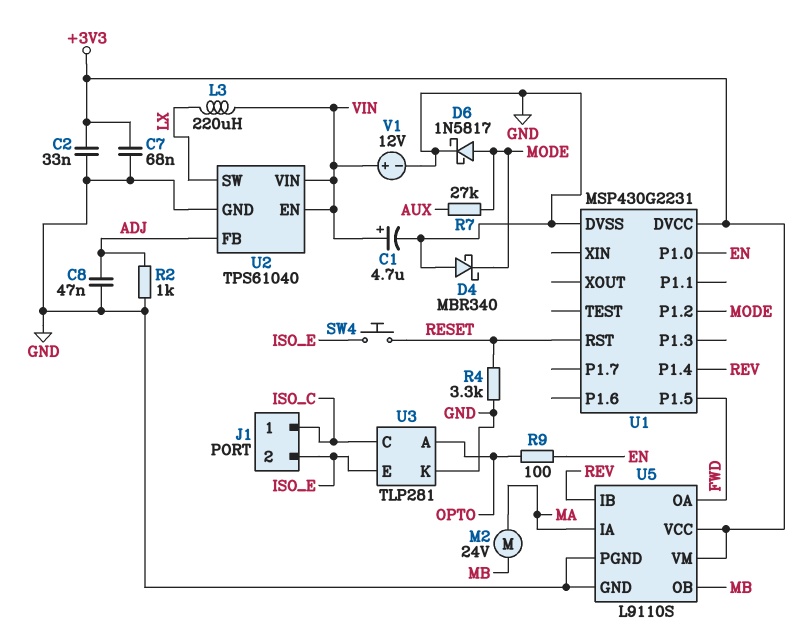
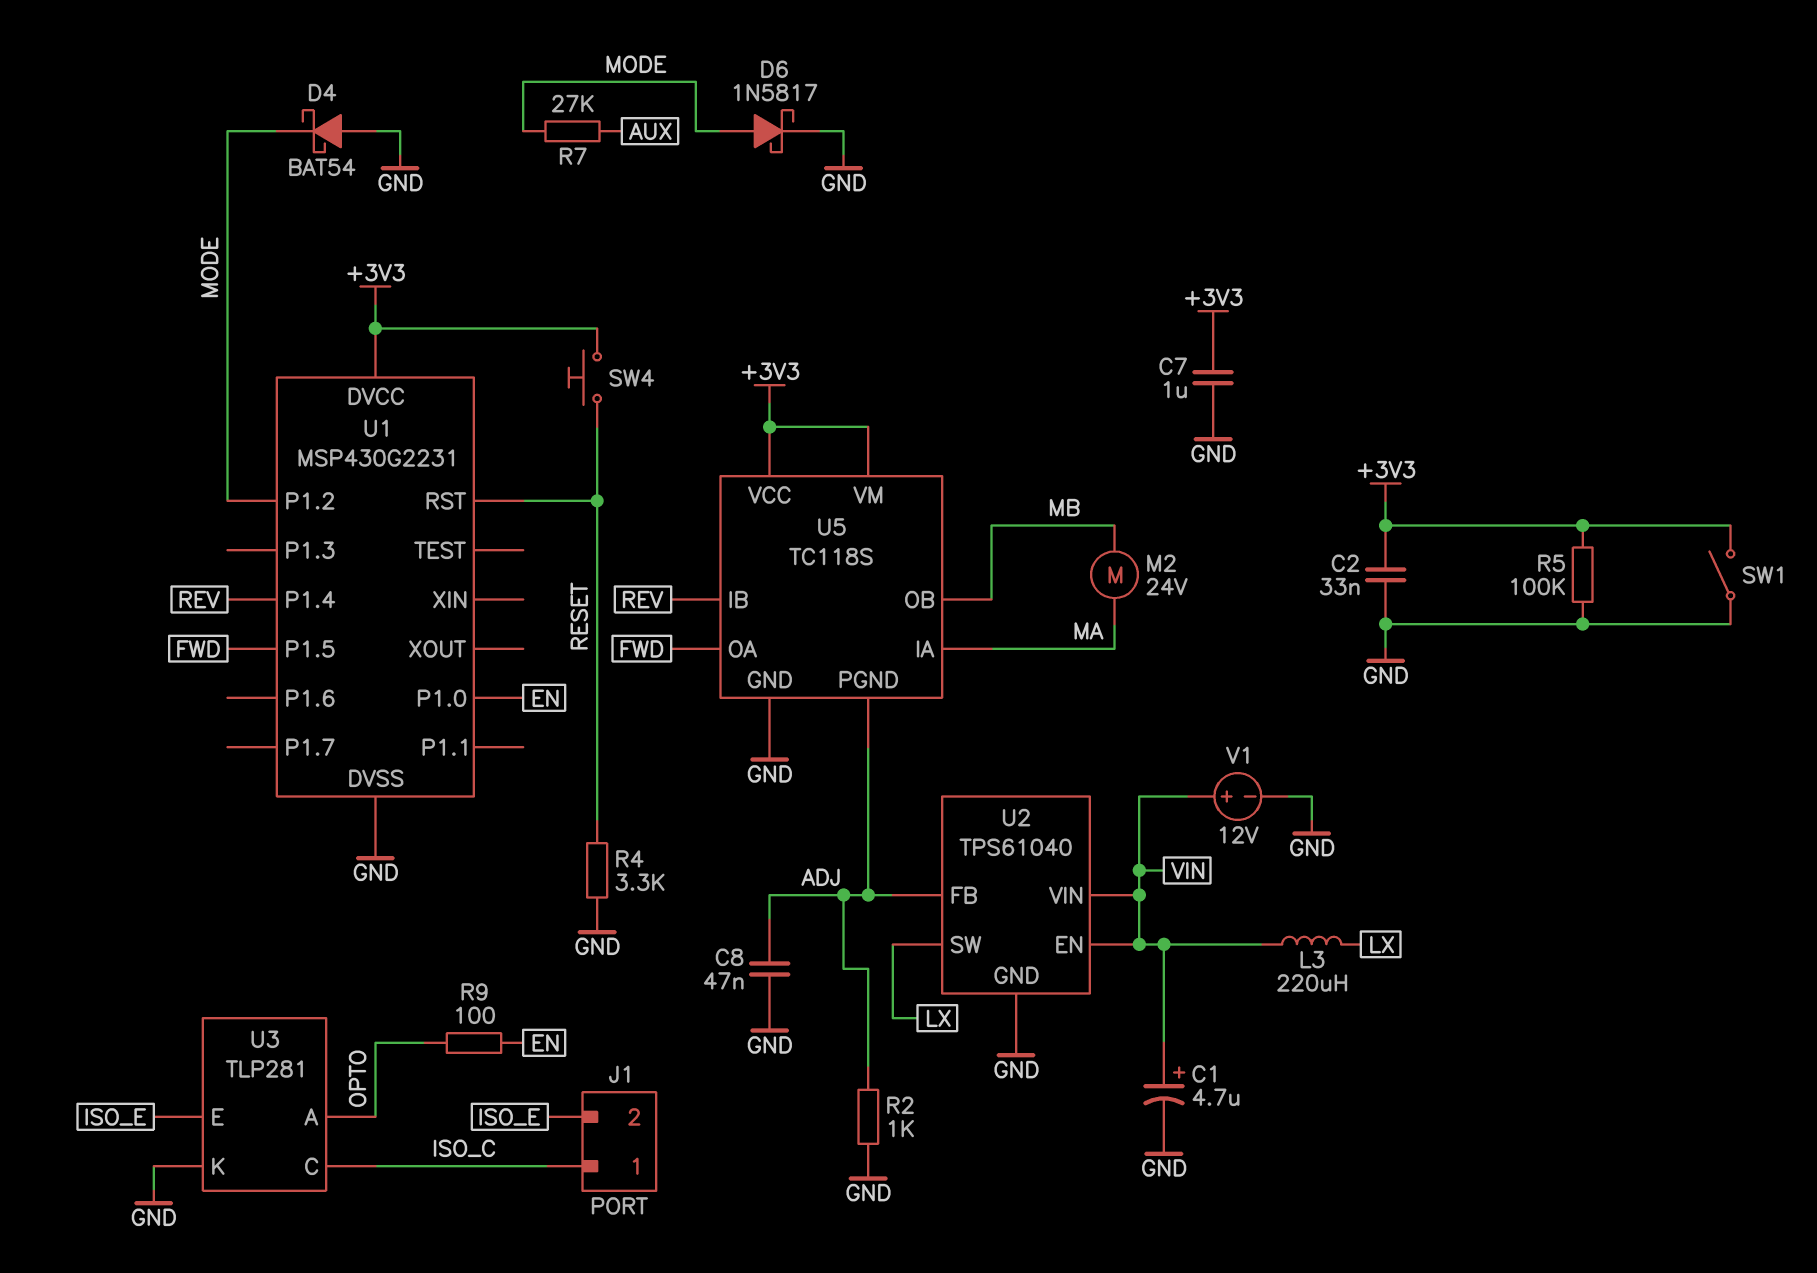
C7: 68nF (+3V3, GND) -> 1uF (+3V3, GND)
D4: schottky MBR340 (A GND, K MODE) -> schottky BAT54 (A GND, K MODE)
R5: none -> 100k (+3V3, GND)
SW1: none -> switch (+3V3, GND)
SW4: button (ISO_E, RESET) -> button (+3V3, RESET)
U5: L9110S -> TC118S
U5 pin PGND: GND -> ADJ

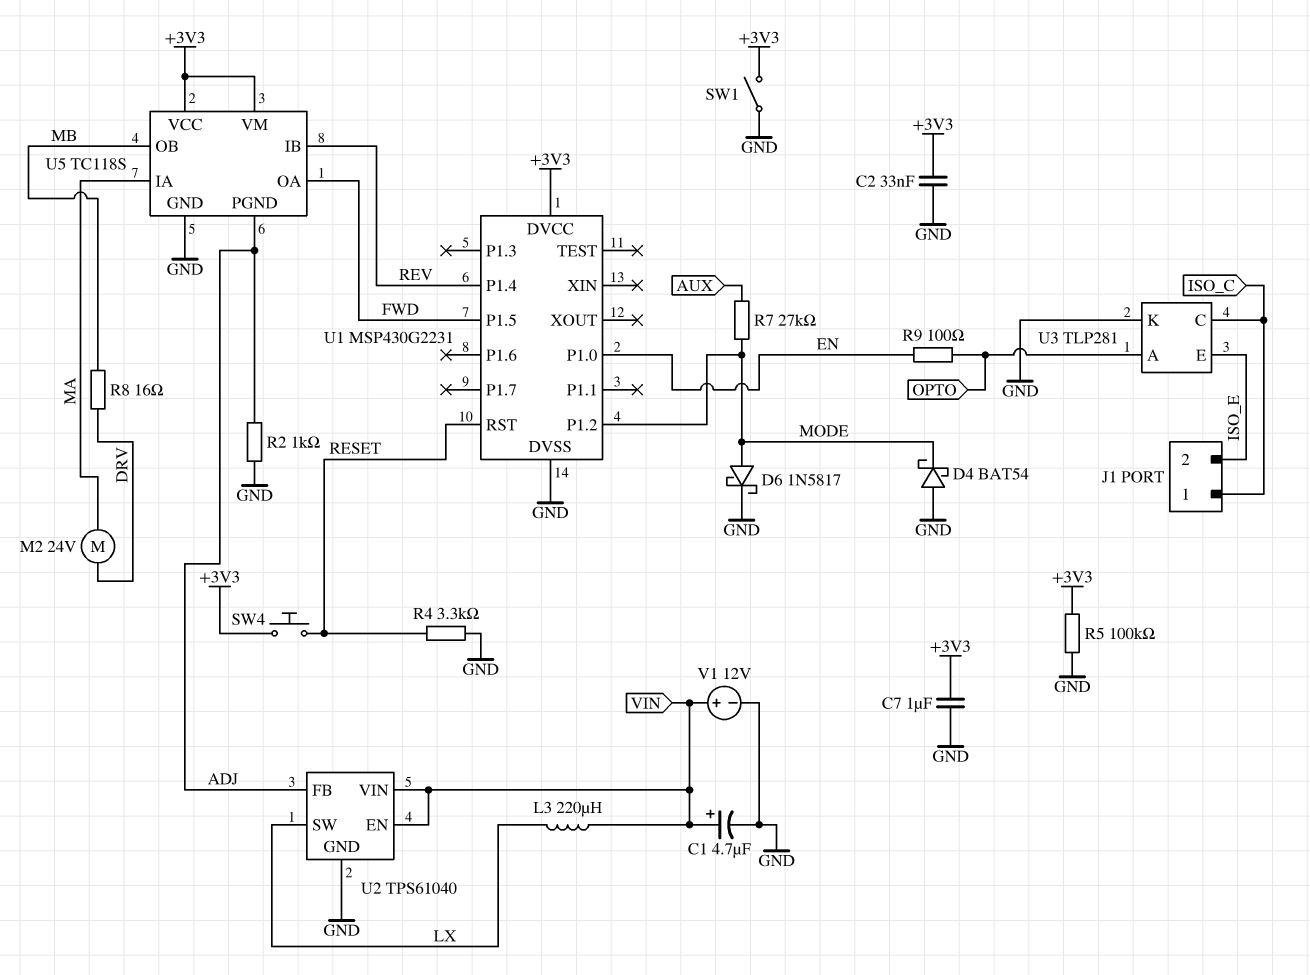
C8: 47nF (ADJ, GND) -> none
M2: motor 24V (MA, MB) -> motor 24V (DRV, MA)
R8: none -> 16 (DRV, MB)

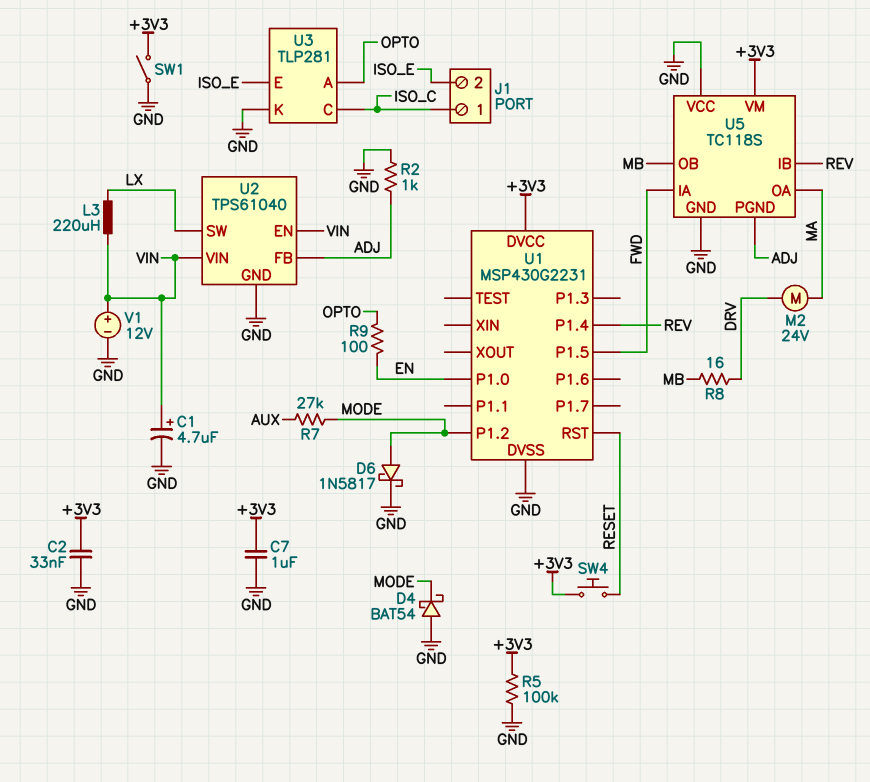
R4: 3.3k (GND, RESET) -> none
U5 pin IA: MA -> FWD
U5 pin OA: FWD -> MA
U5 pin VCC: +3V3 -> GND

